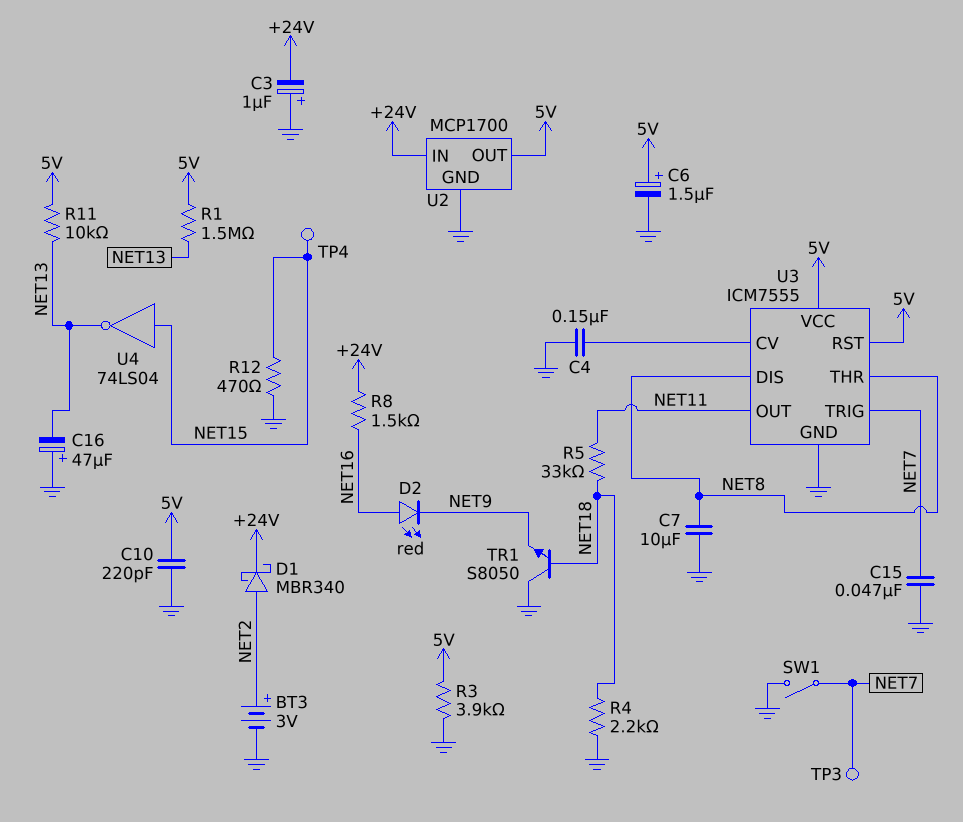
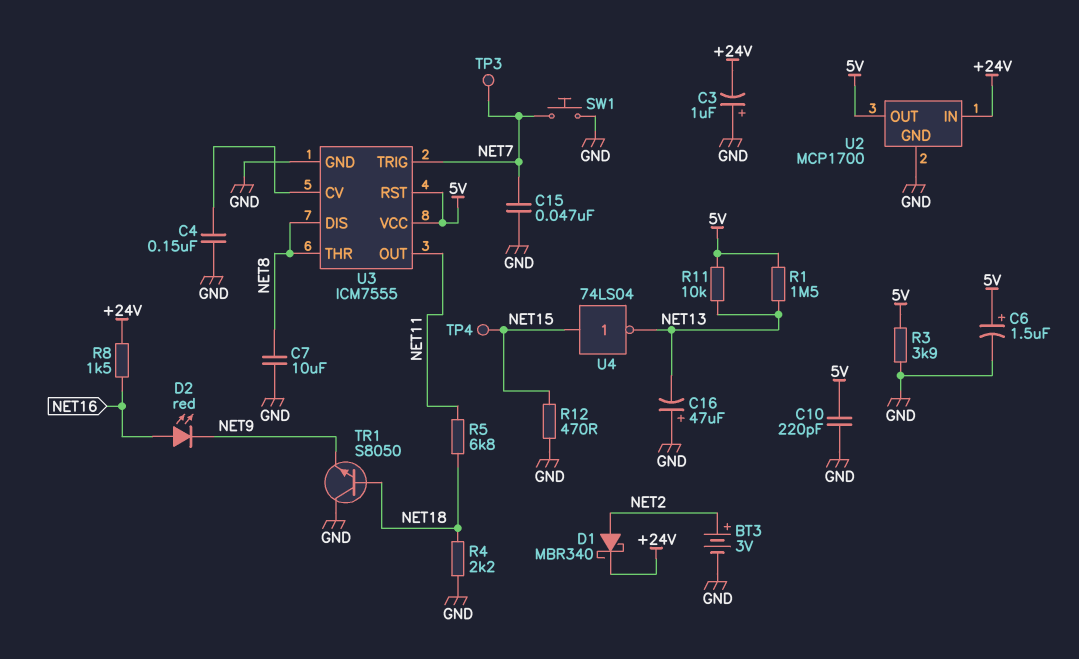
R5: 33k (NET11, NET18) -> 6.8k (NET11, NET18)
SW1: switch (GND, NET7) -> button (GND, NET7)

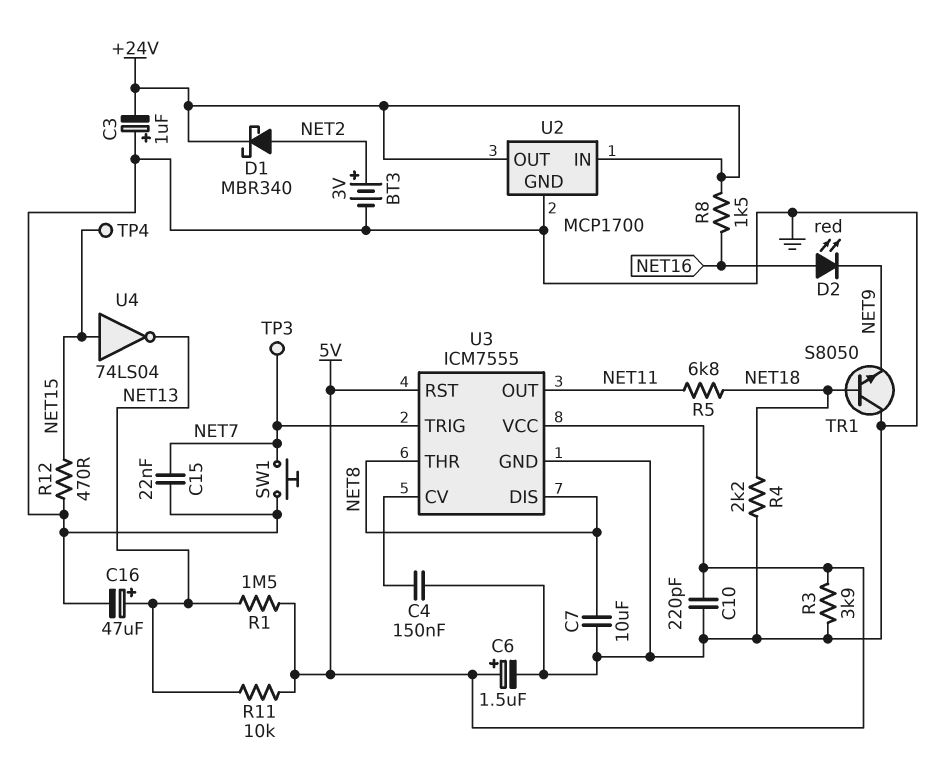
C15: 47nF (GND, NET7) -> 22nF (GND, NET7)
C16: 47uF (plus GND, minus NET13) -> 47uF (plus NET13, minus GND)
U2 pin OUT: 5V -> +24V

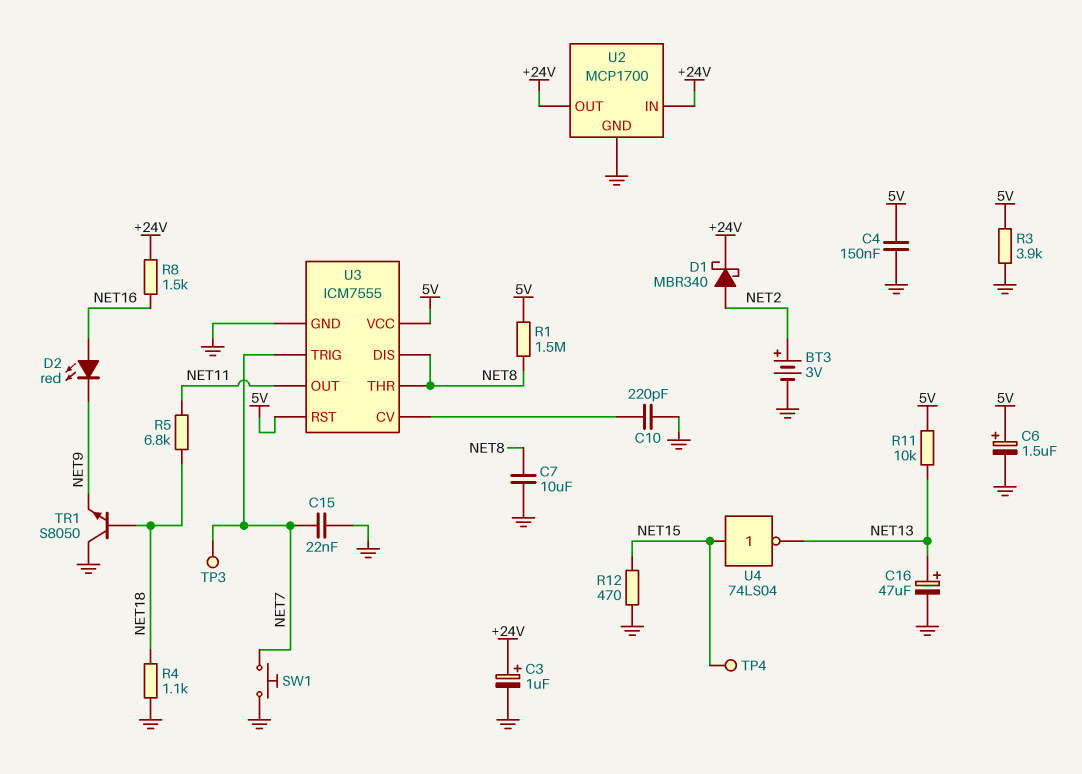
C3: 1uF (plus GND, minus +24V) -> 1uF (plus +24V, minus GND)
C4: 150nF (GND, U3/CV) -> 150nF (5V, GND)
C10: 220pF (5V, GND) -> 220pF (GND, U3/CV)
R1: 1.5M (5V, NET13) -> 1.5M (5V, NET8)
R4: 2.2k (GND, NET18) -> 1.1k (GND, NET18)

